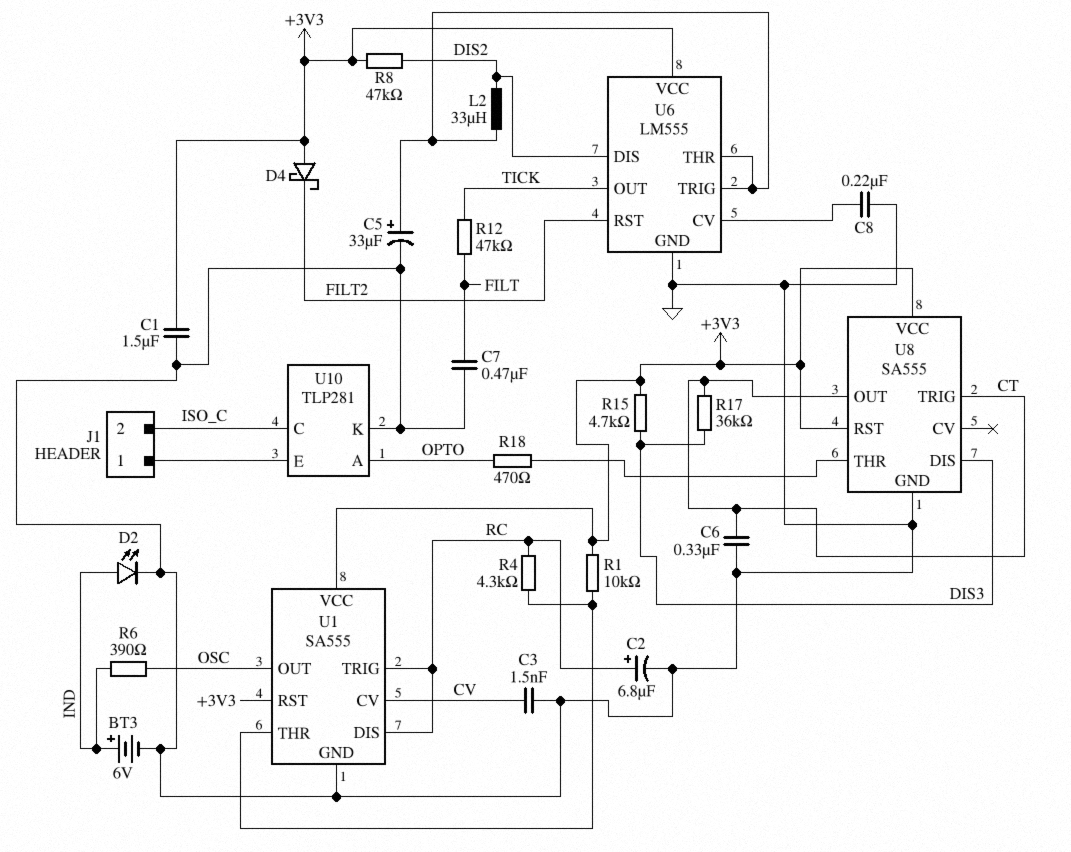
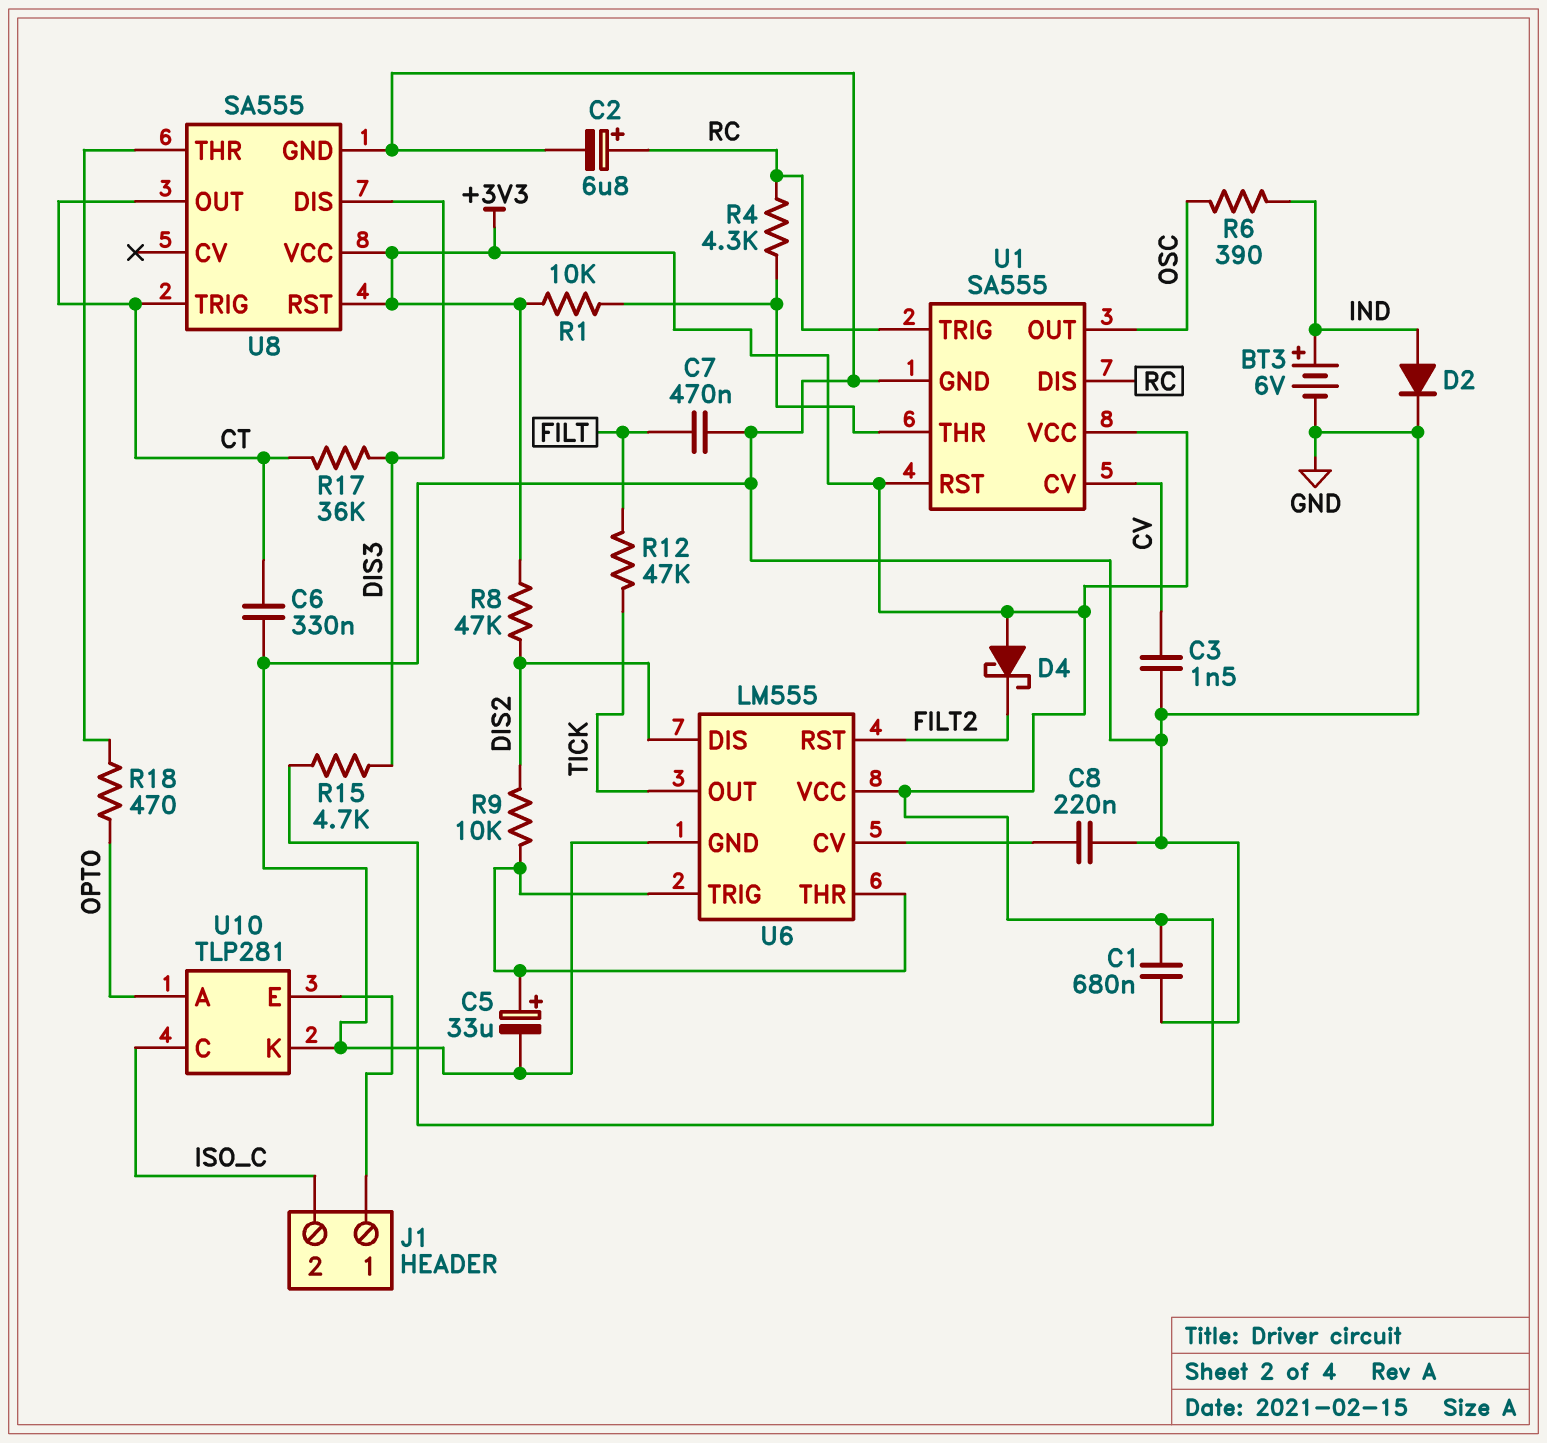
C1: 1.5uF (+3V3, GND) -> 680nF (+3V3, GND)
D2: LED (A IND, K GND) -> diode (A IND, K GND)
L2: 33uH (DIS2, U6/THR) -> none
R9: none -> 10k (DIS2, U6/THR)

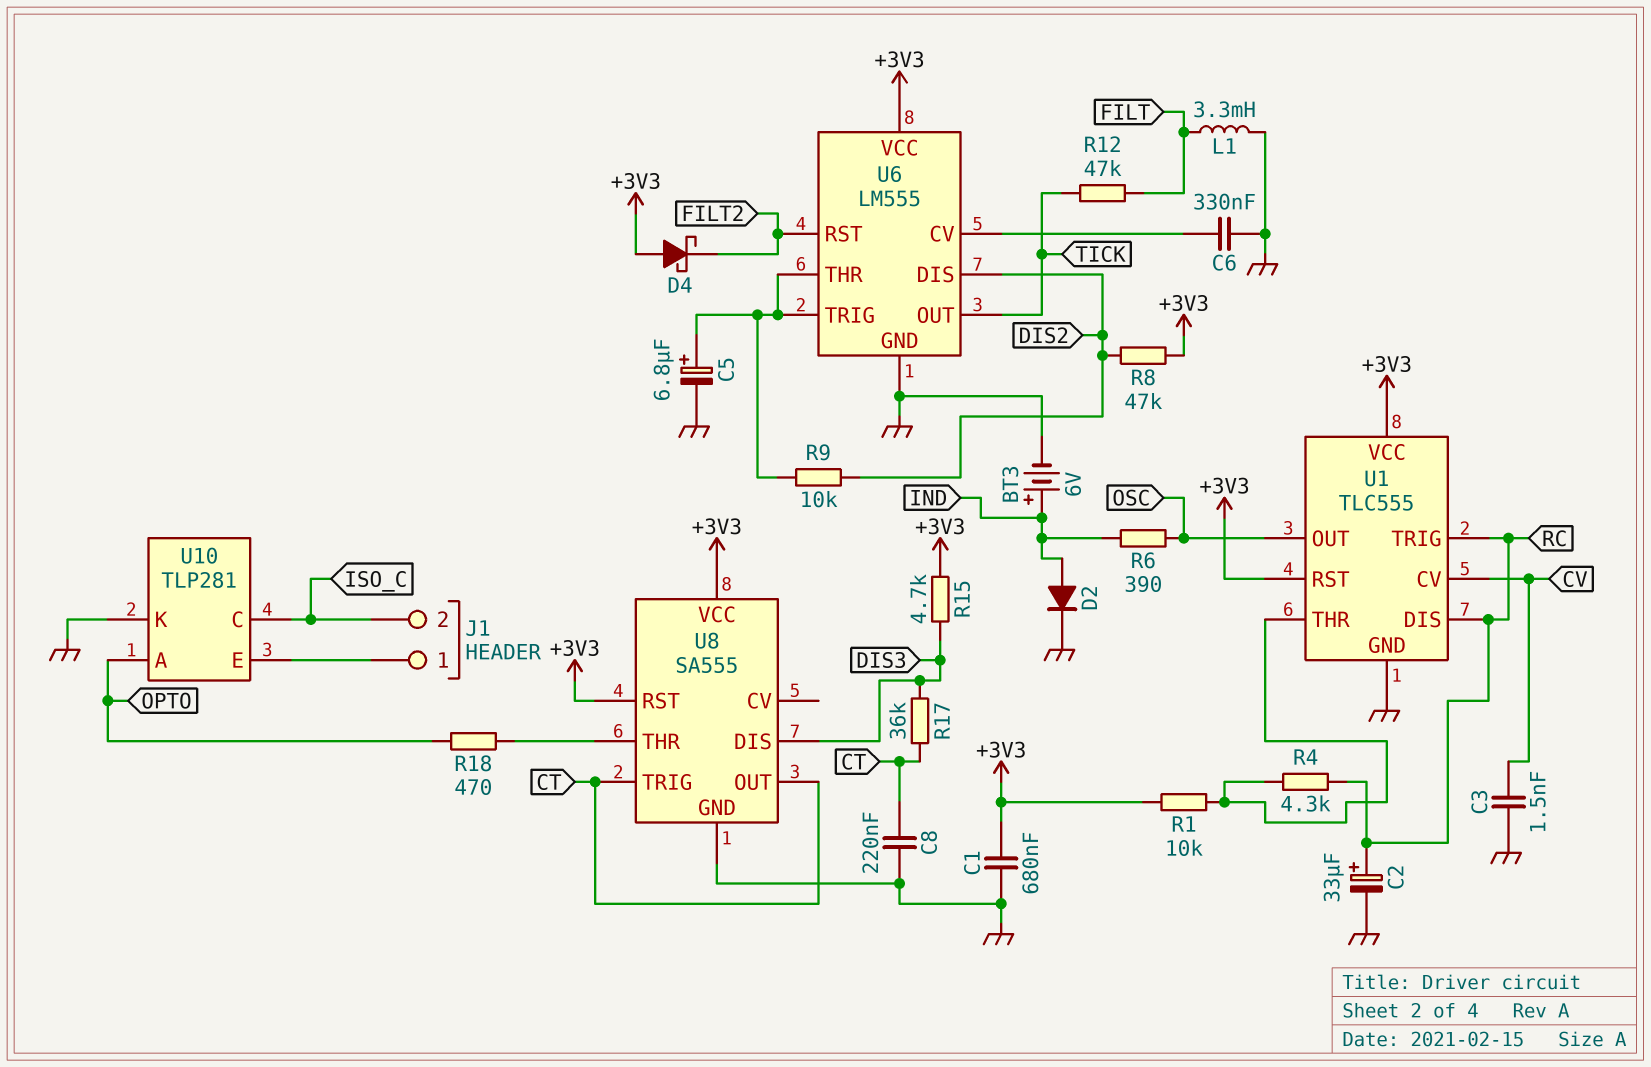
C2: 6.8uF (plus RC, minus GND) -> 33uF (plus RC, minus GND)
C5: 33uF (plus U6/THR, minus GND) -> 6.8uF (plus U6/THR, minus GND)
C6: 330nF (CT, GND) -> 330nF (GND, U6/CV)
C7: 470nF (FILT, GND) -> none
C8: 220nF (GND, U6/CV) -> 220nF (CT, GND)
L1: none -> 3.3mH (FILT, GND)
U1: SA555 -> TLC555

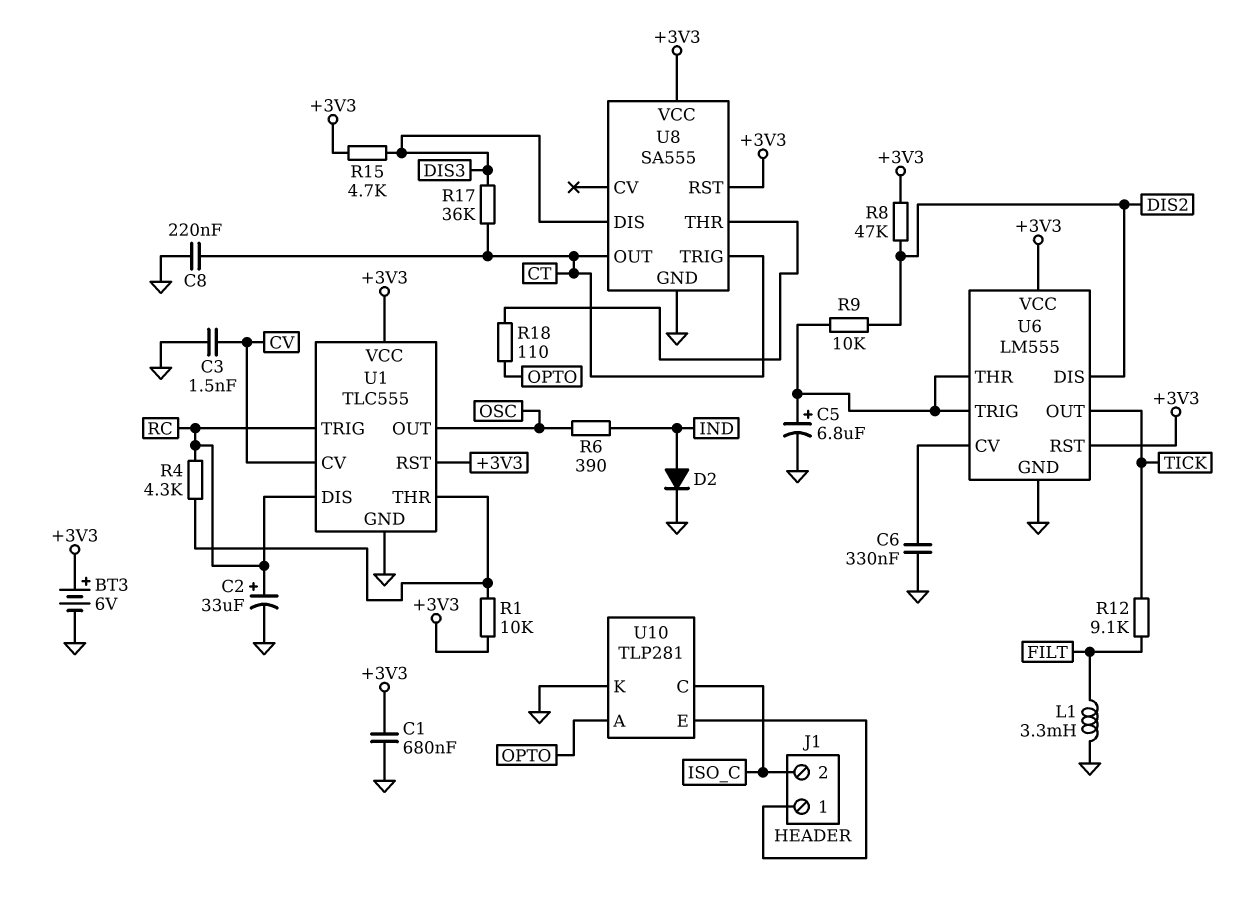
BT3: 6V (plus IND, minus GND) -> 6V (plus +3V3, minus GND)
D4: schottky (A +3V3, K FILT2) -> none
R12: 47k (FILT, TICK) -> 9.1k (FILT, TICK)
R18: 470 (OPTO, U8/THR) -> 110 (OPTO, U8/THR)
U6 pin RST: FILT2 -> +3V3

